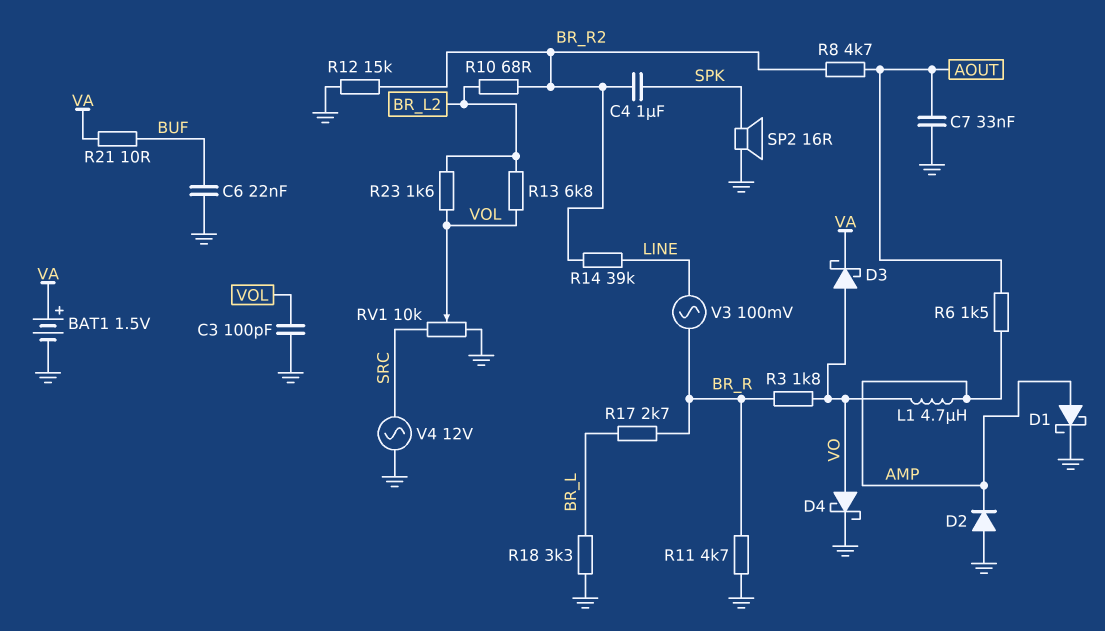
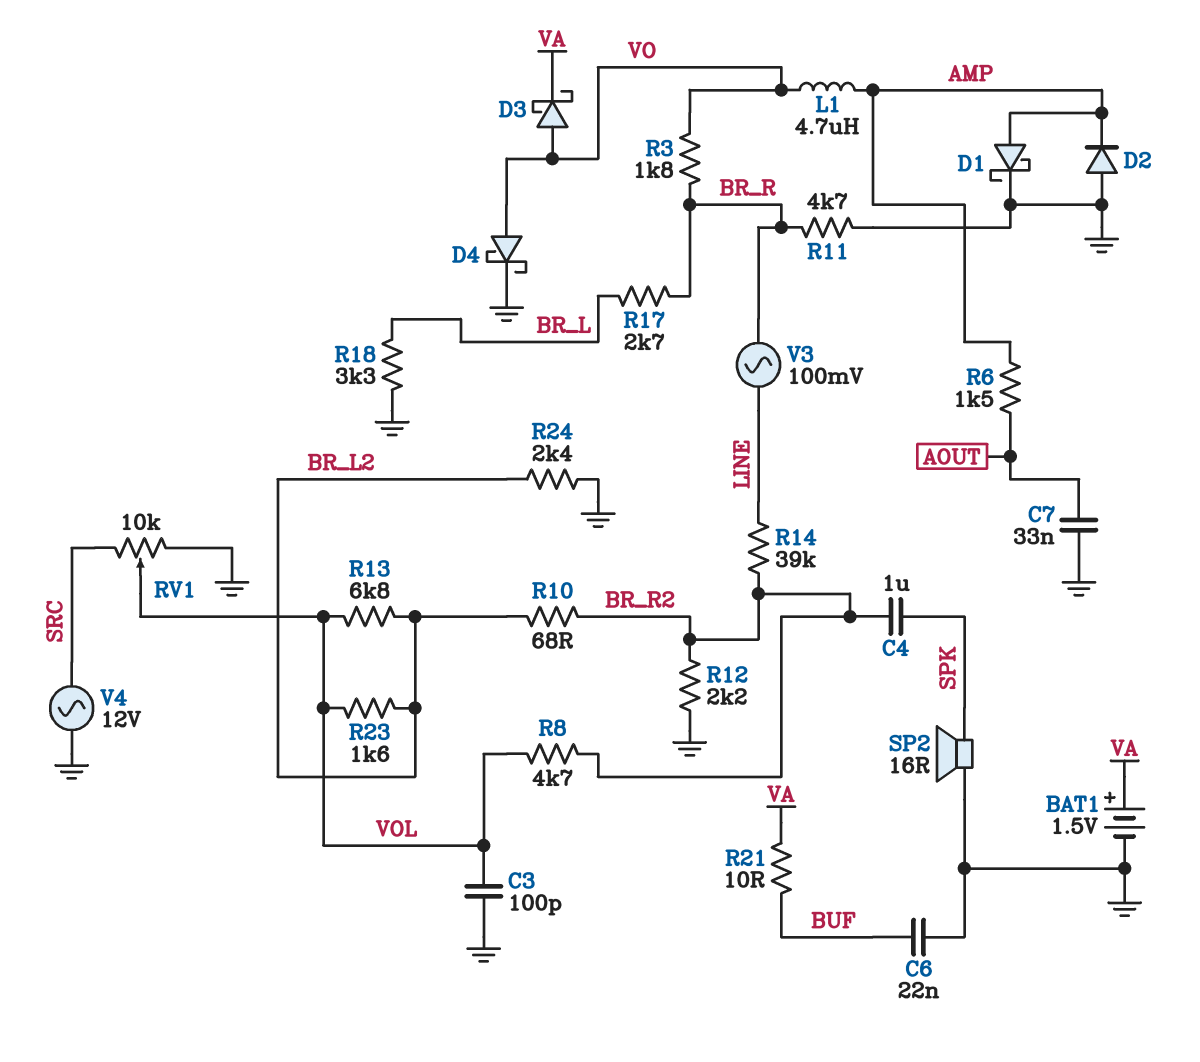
R8: 4.7k (AOUT, BR_R2) -> 4.7k (BR_R2, VOL)
R12: 15k (BR_R2, GND) -> 2.2k (BR_R2, GND)
R24: none -> 2.4k (BR_L2, GND)

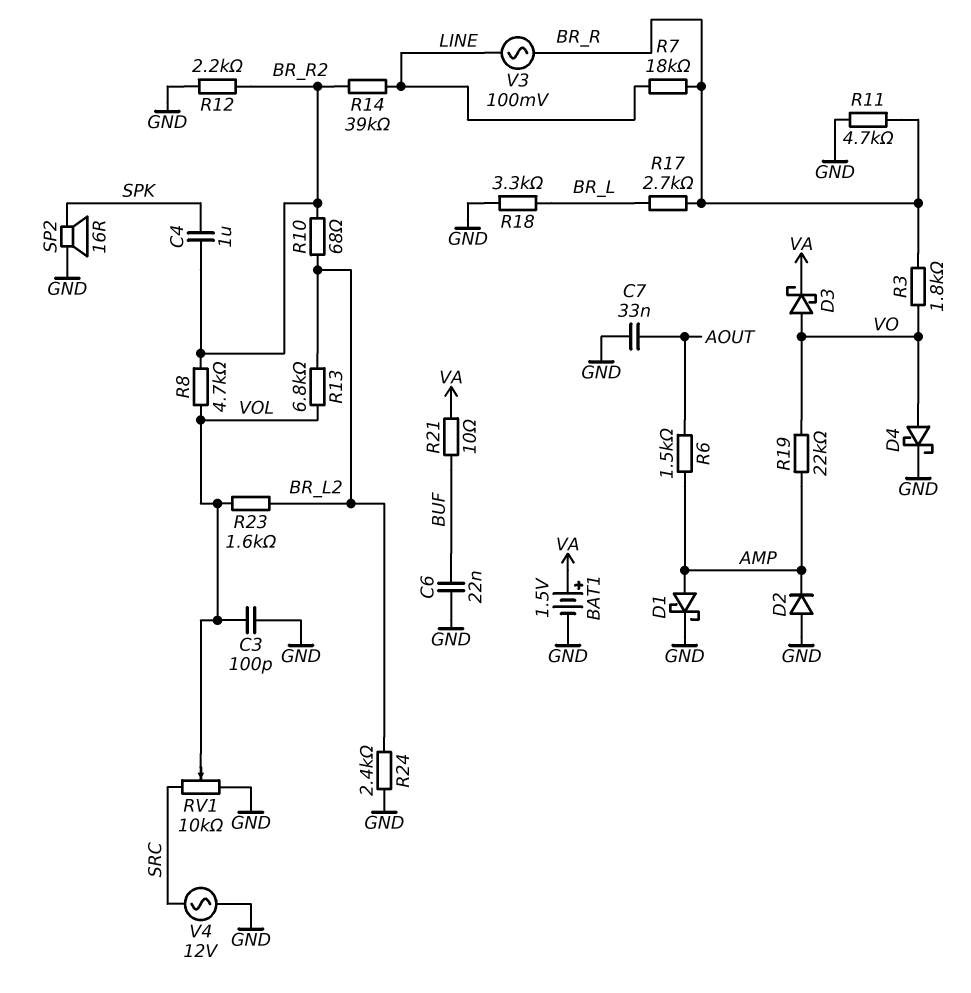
L1: 4.7uH (AMP, VO) -> none
R7: none -> 18k (BR_R, LINE)
R19: none -> 22k (AMP, VO)

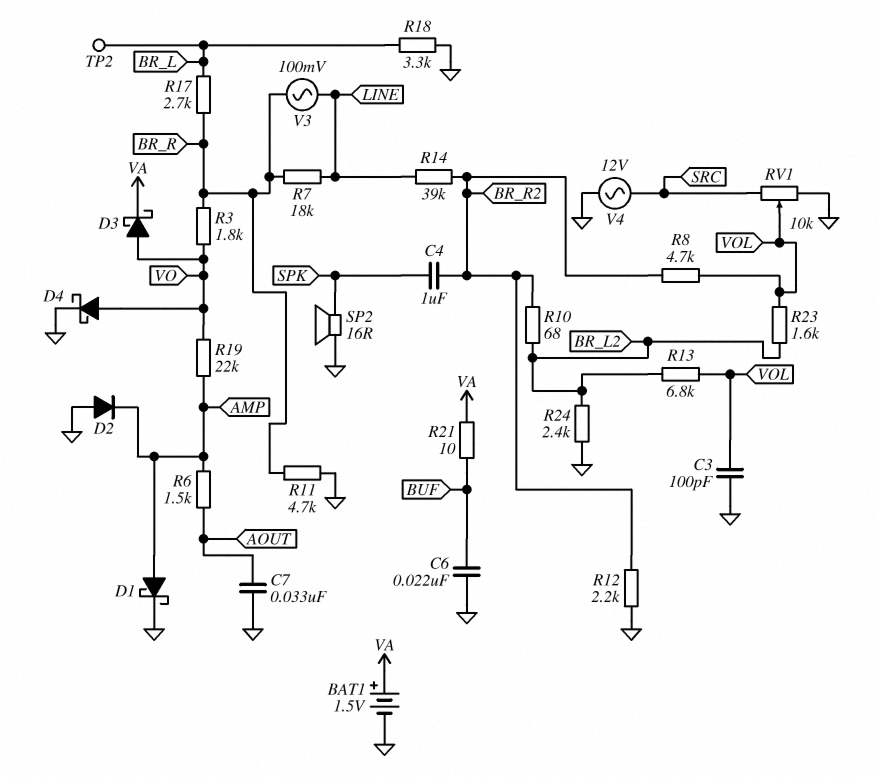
TP2: none -> test point (BR_L)

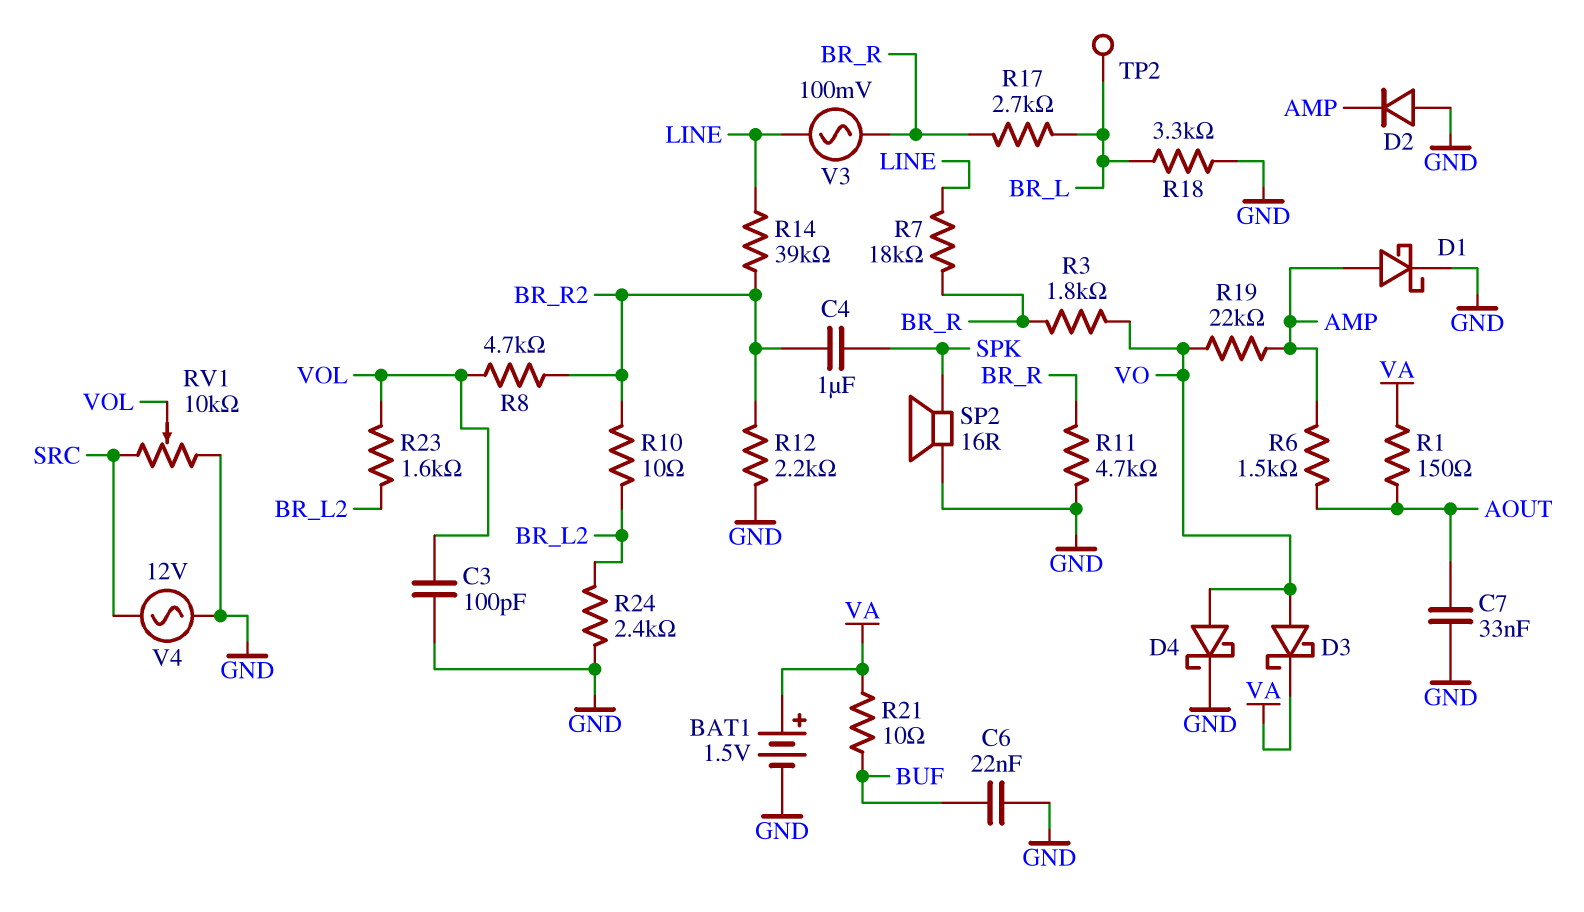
R1: none -> 150 (AOUT, VA)
R10: 68 (BR_L2, BR_R2) -> 10 (BR_L2, BR_R2)
R13: 6.8k (BR_L2, VOL) -> none

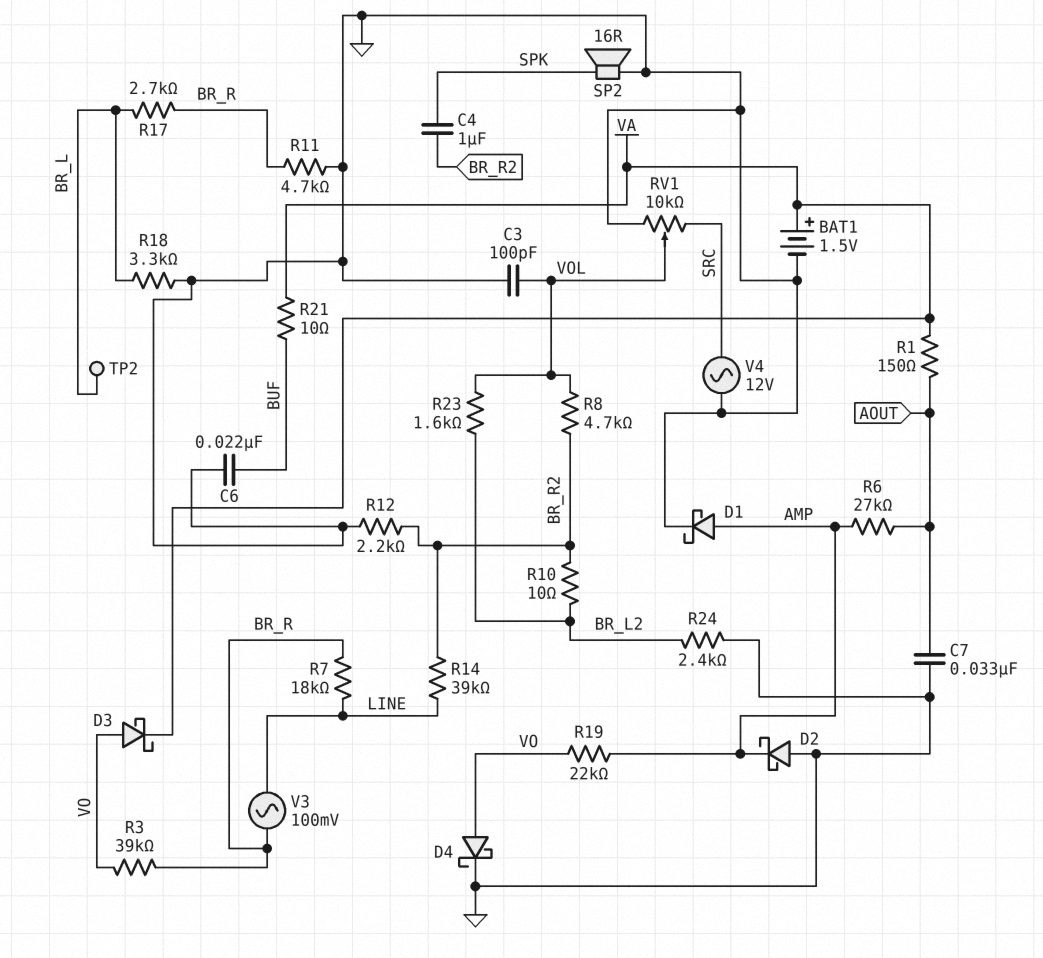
D2: diode (A GND, K AMP) -> schottky (A GND, K AMP)
R3: 1.8k (BR_R, VO) -> 39k (BR_R, VO)
R6: 1.5k (AMP, AOUT) -> 27k (AMP, AOUT)

